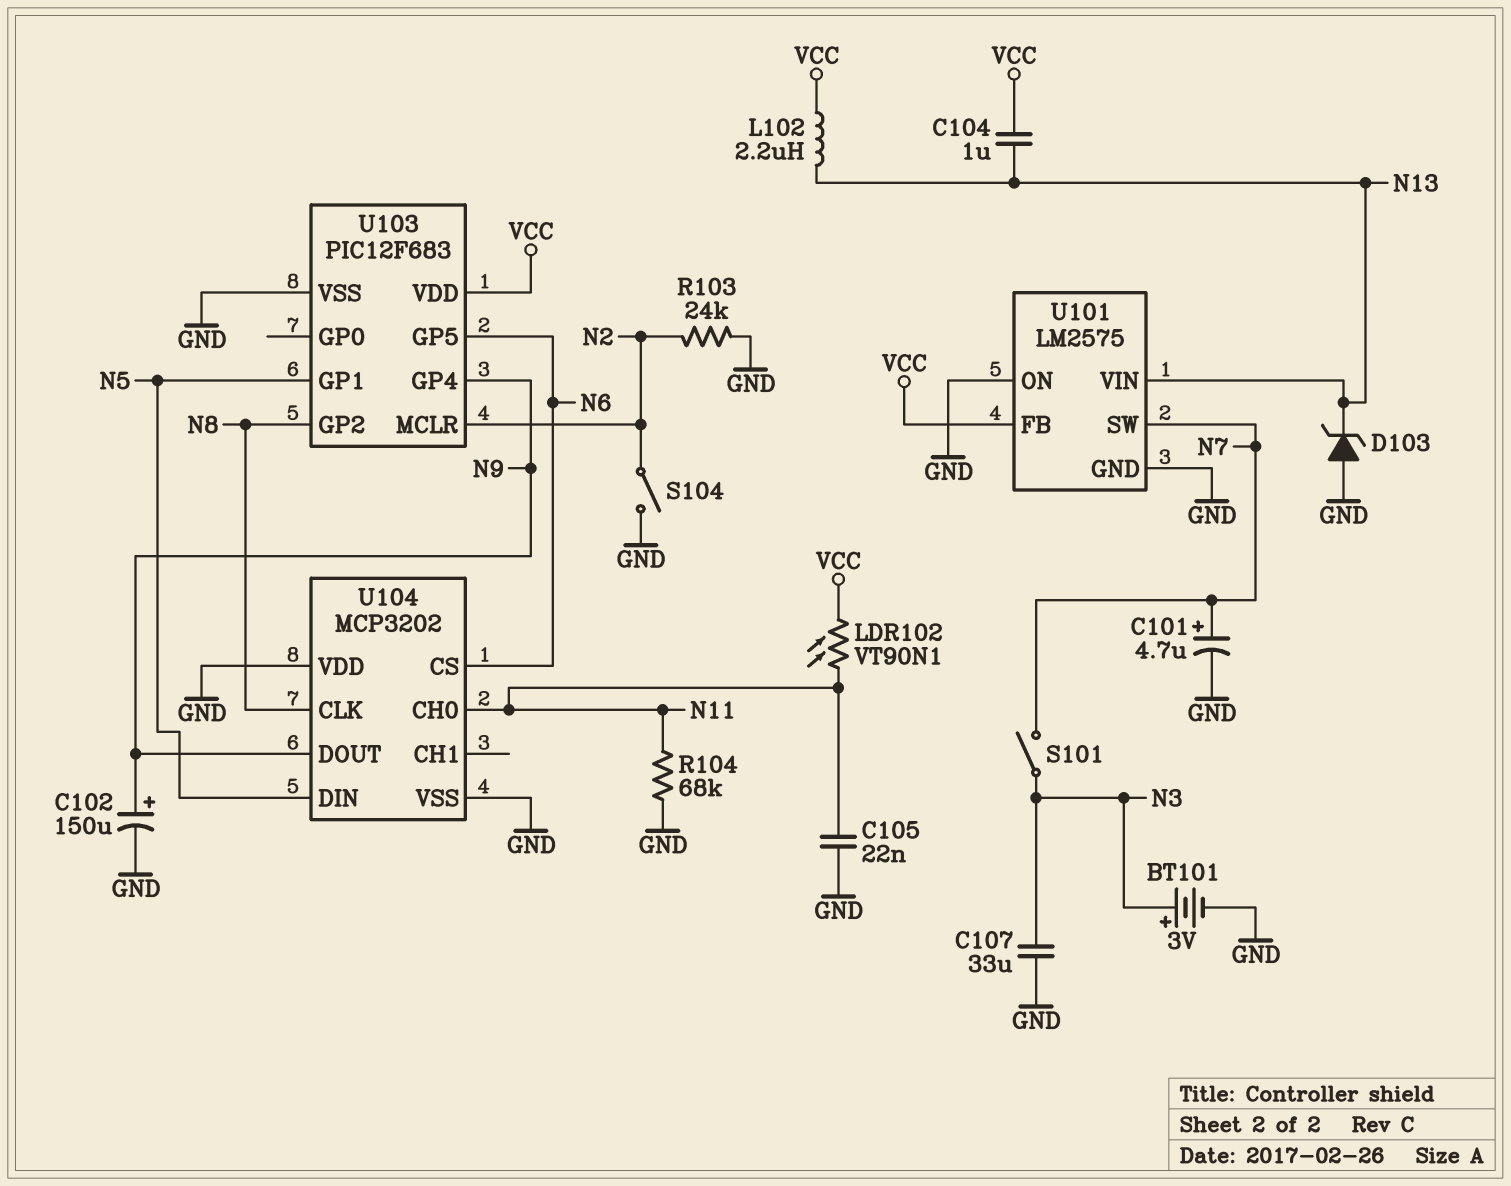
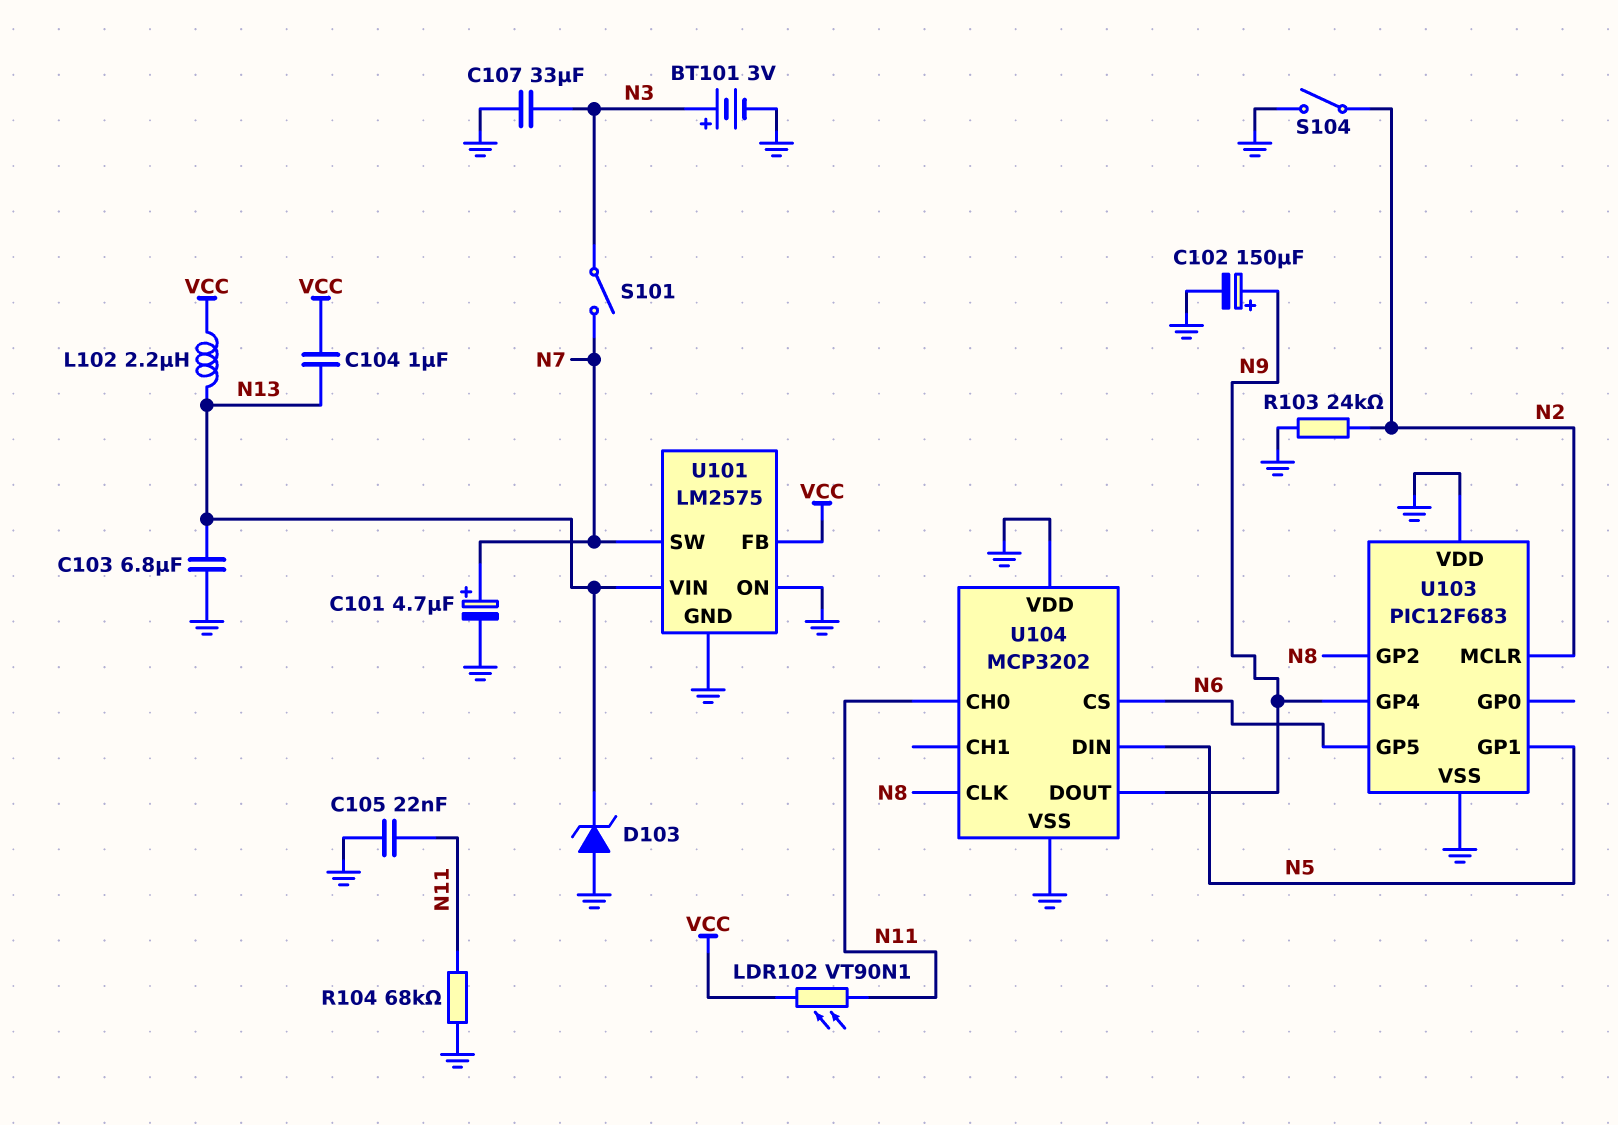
C103: none -> 6.8uF (GND, N13)
U103 pin VDD: VCC -> GND

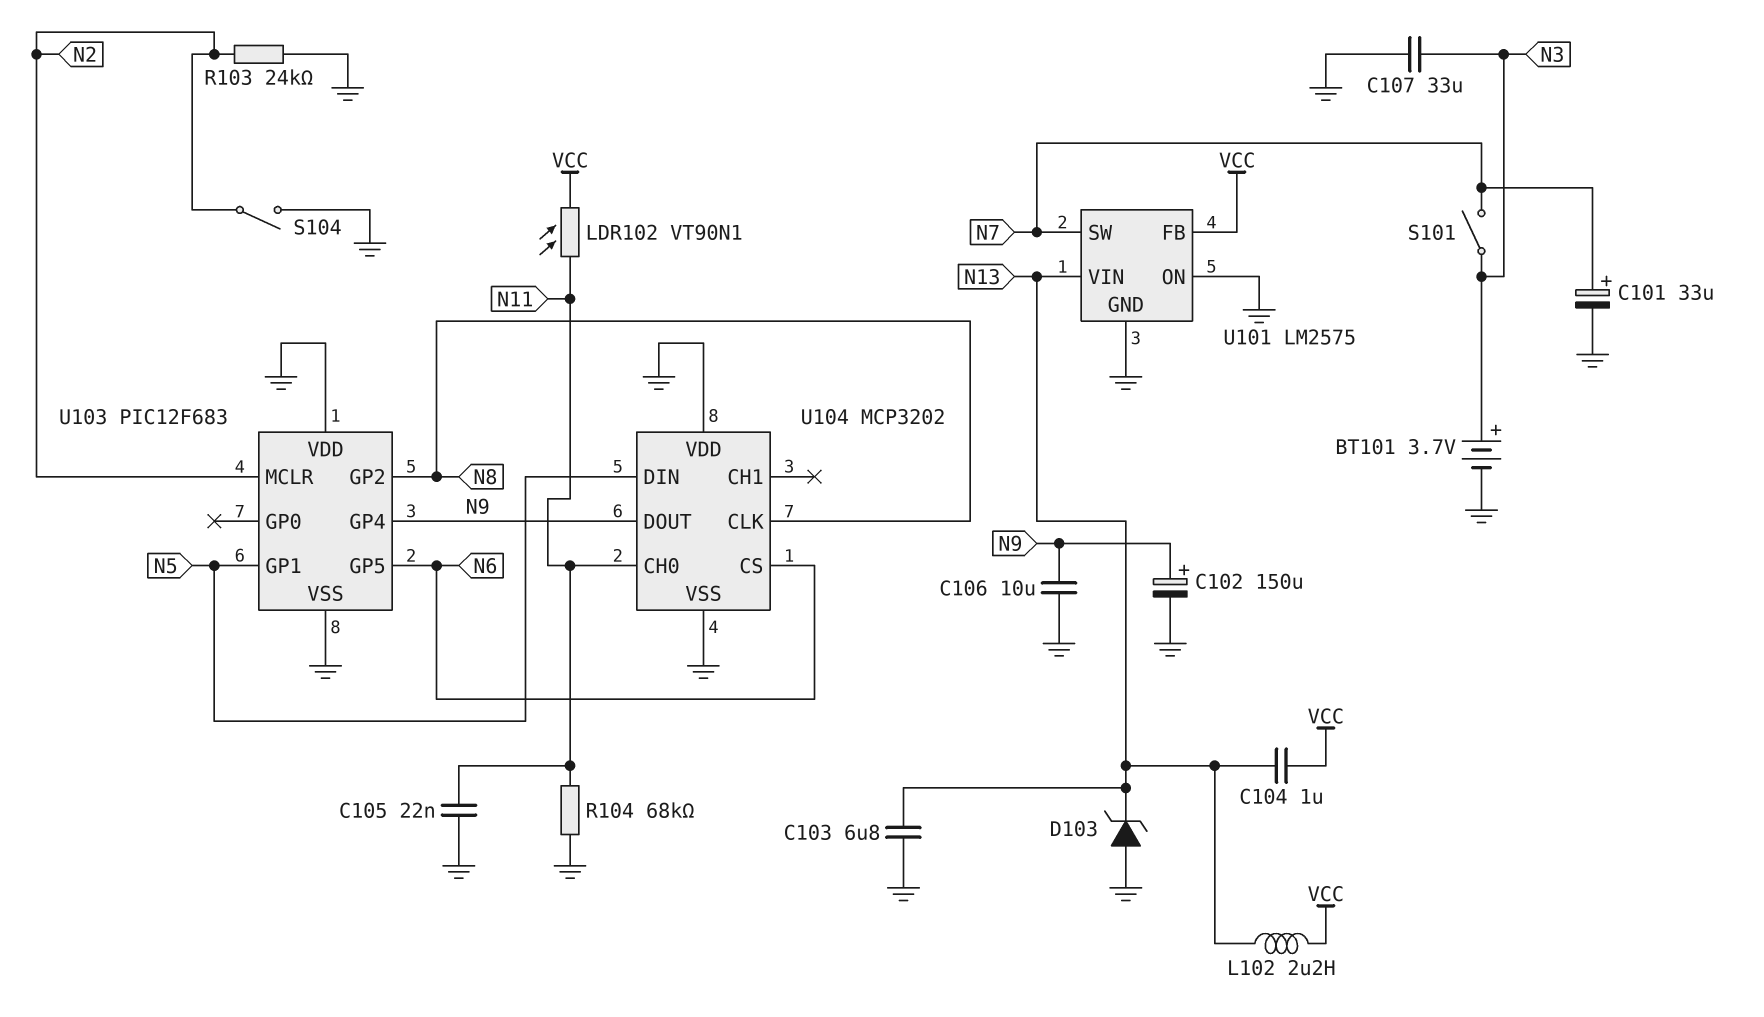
BT101: 3V (plus N3, minus GND) -> 3.7V (plus N3, minus GND)
C101: 4.7uF (plus N7, minus GND) -> 33uF (plus N7, minus GND)
C106: none -> 10uF (GND, N9)

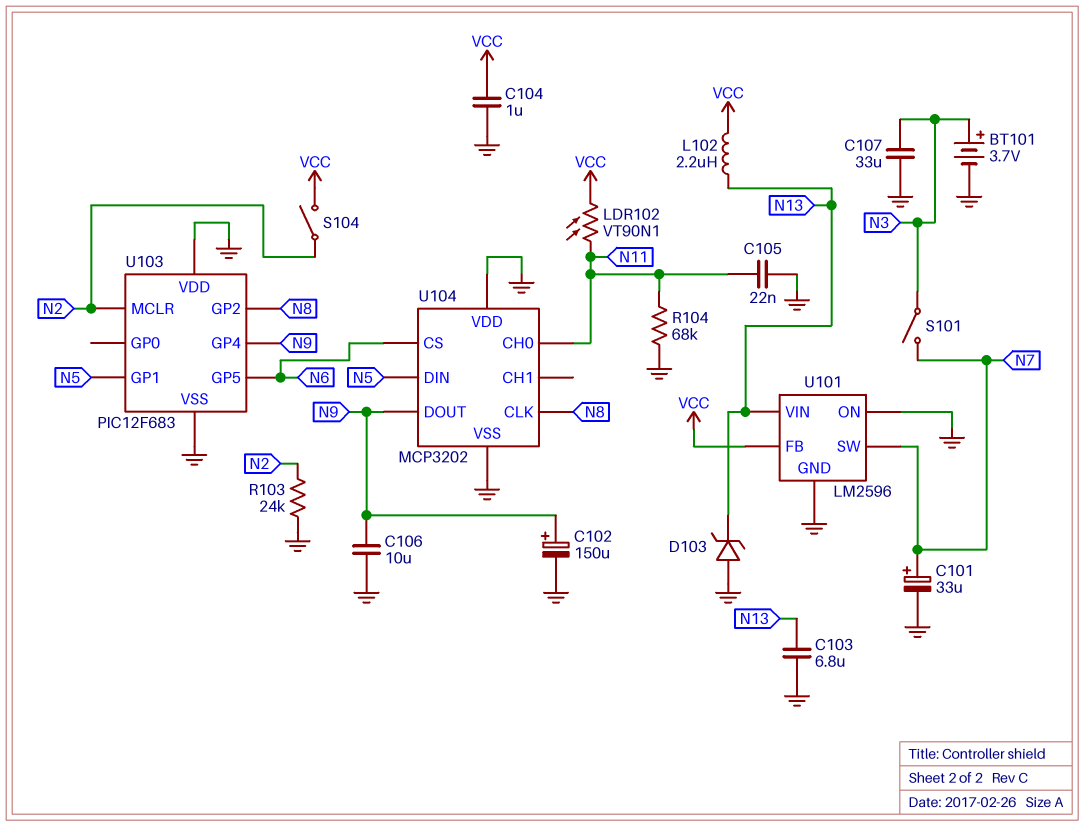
C104: 1uF (N13, VCC) -> 1uF (GND, VCC)
S104: switch (GND, N2) -> switch (N2, VCC)
U101: LM2575 -> LM2596

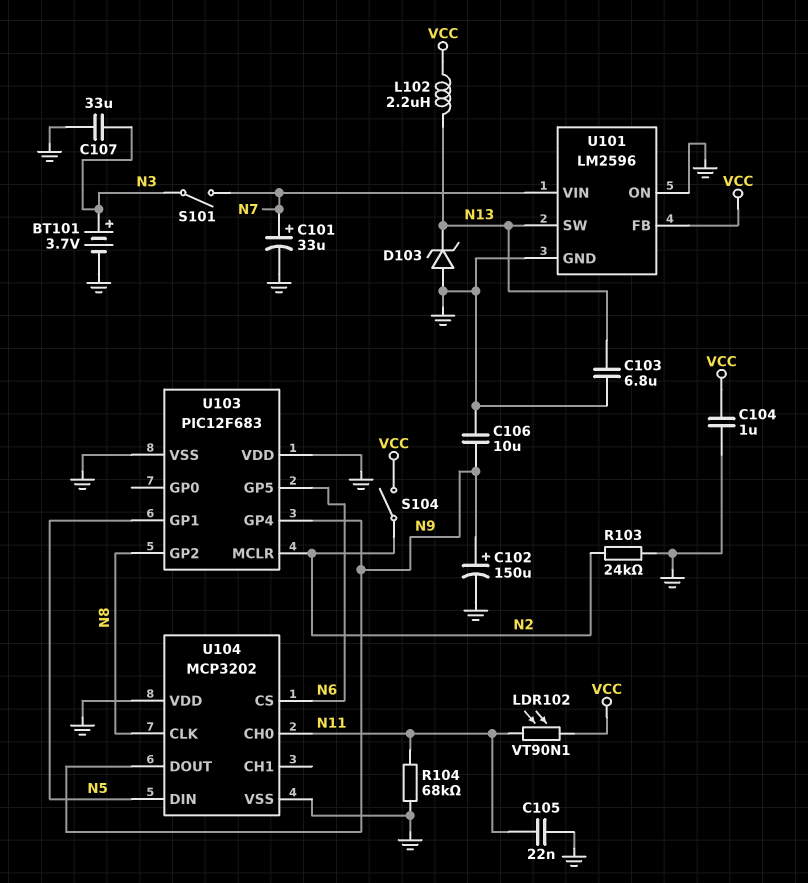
U101 pin SW: N7 -> N13
U101 pin VIN: N13 -> N7

